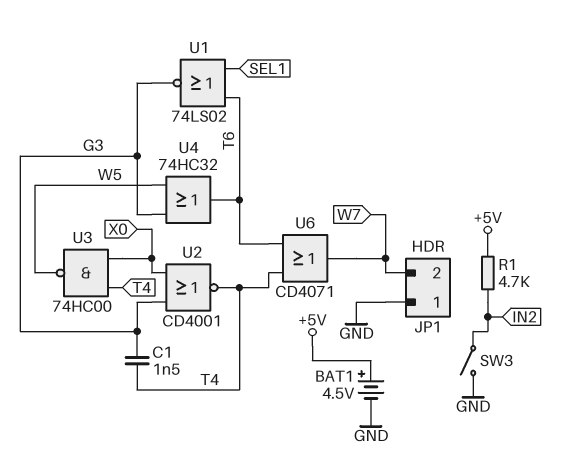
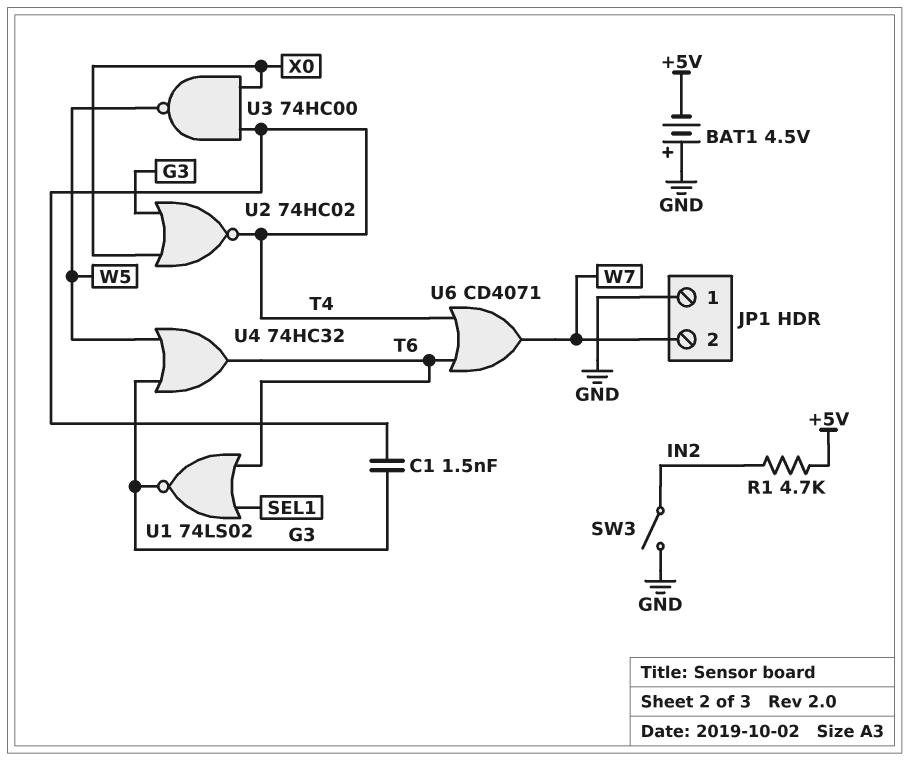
BAT1: 4.5V (plus +5V, minus GND) -> 4.5V (plus GND, minus +5V)
U2: NOR CD4001 (in G3, in X0, out T4) -> NOR 74HC02 (in G3, in X0, out T4)

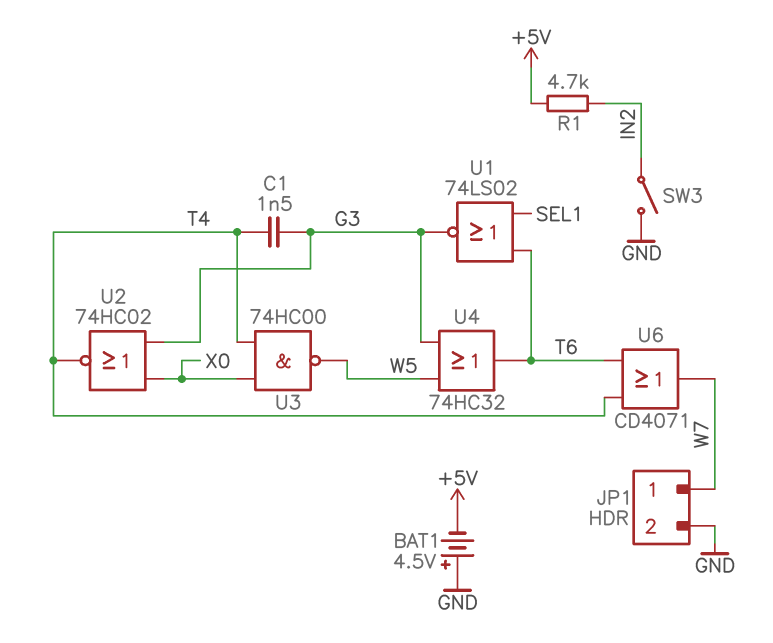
JP1 pin 1: GND -> W7
JP1 pin 2: W7 -> GND

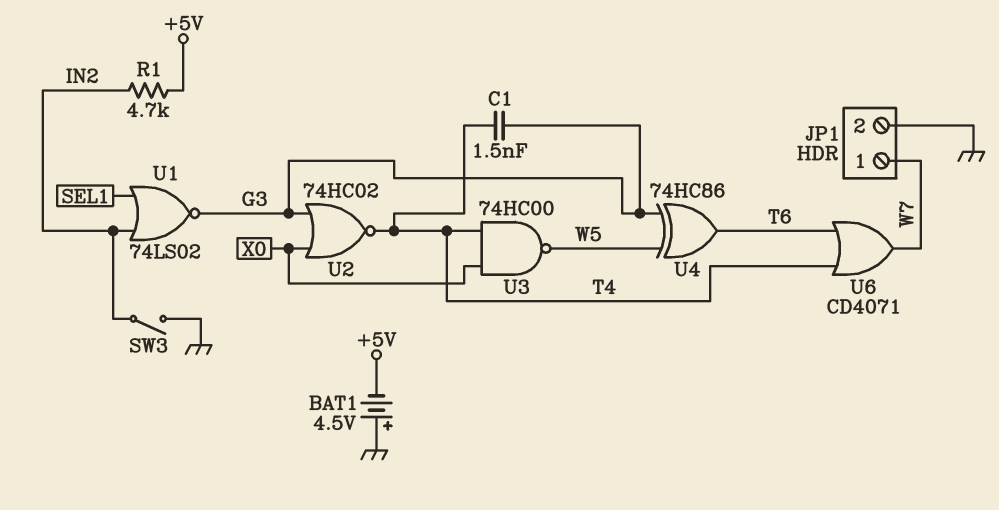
U1: NOR 74LS02 (in SEL1, in T6, out G3) -> NOR 74LS02 (in IN2, in SEL1, out G3)
U4: OR 74HC32 (in G3, in W5, out T6) -> XOR 74HC86 (in G3, in W5, out T6)

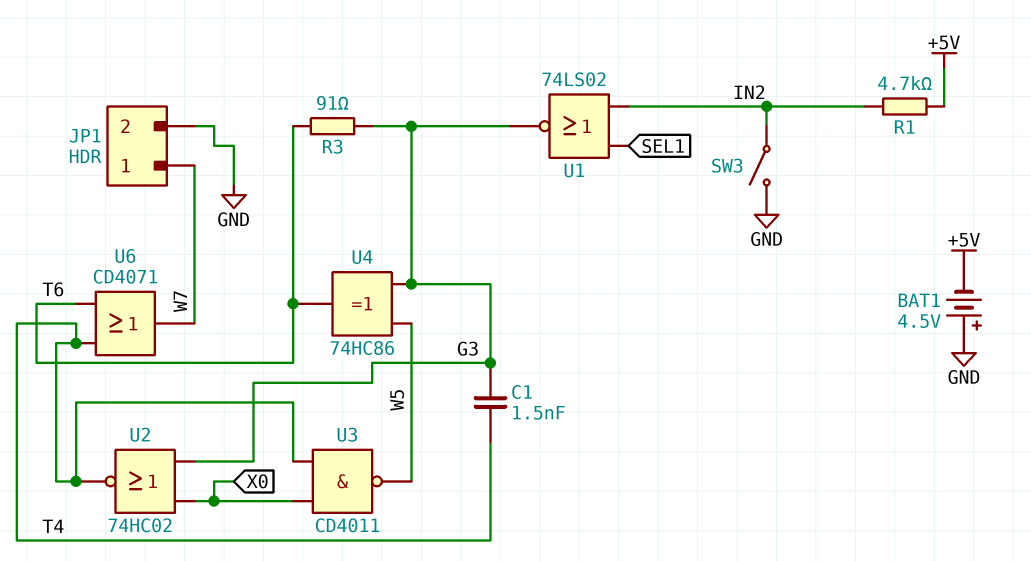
R3: none -> 91 (G3, T6)
U3: NAND 74HC00 (in T4, in X0, out W5) -> NAND CD4011 (in T4, in X0, out W5)

